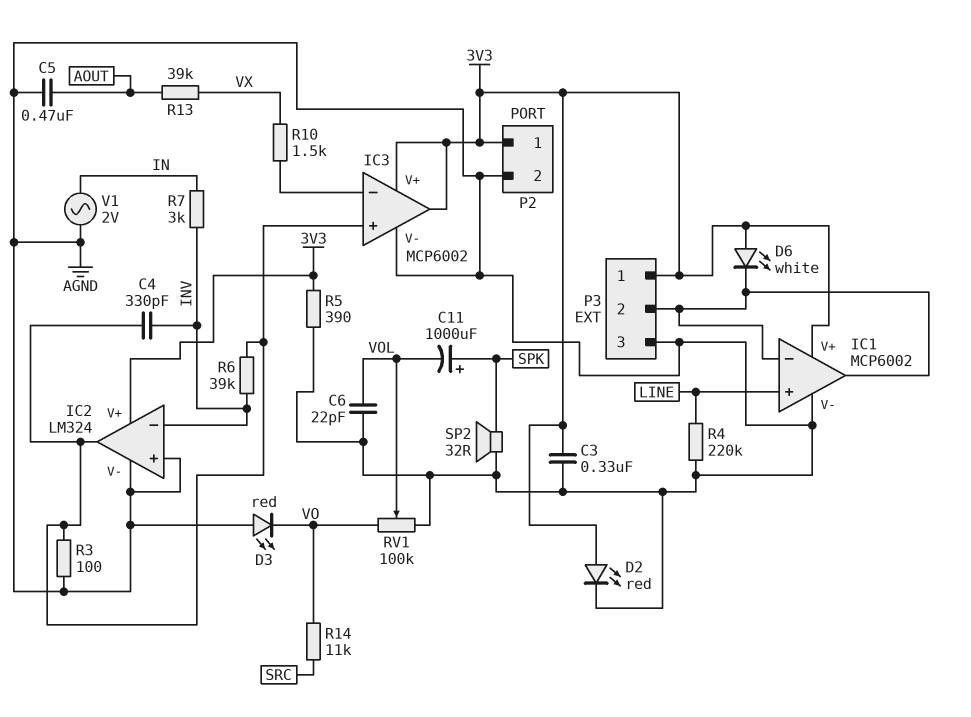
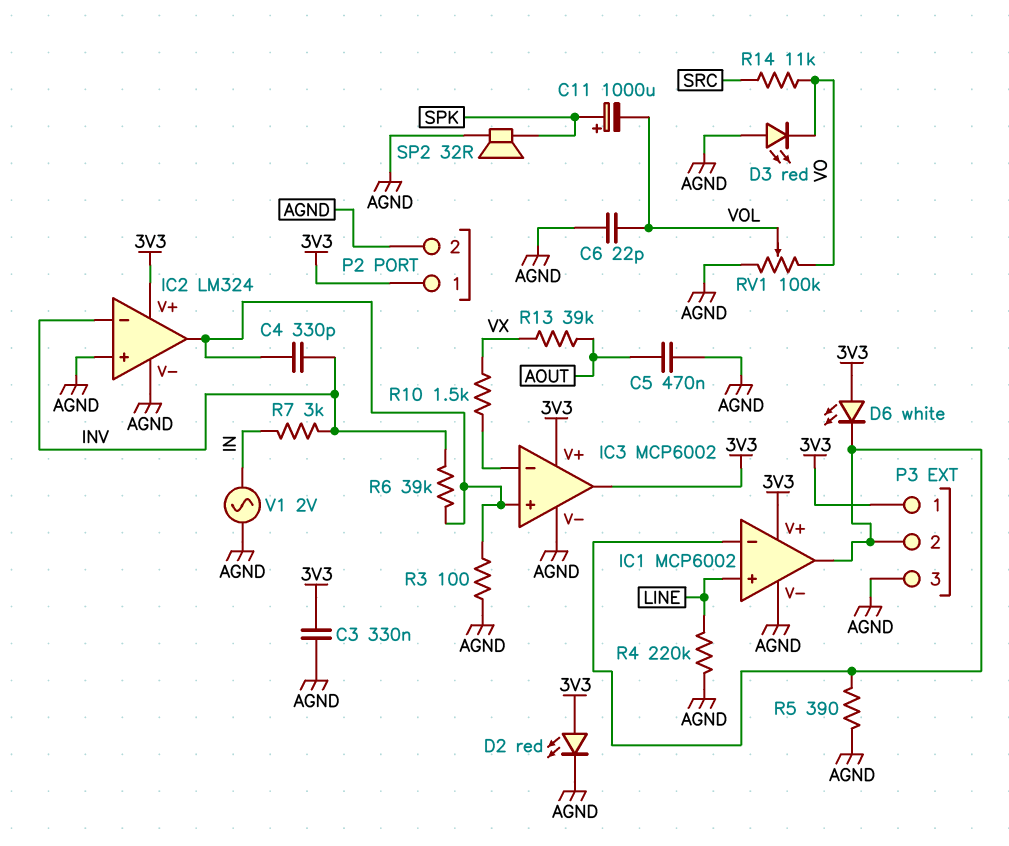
R5: 390 (3V3, AGND) -> 390 (AGND, IC1/in-)

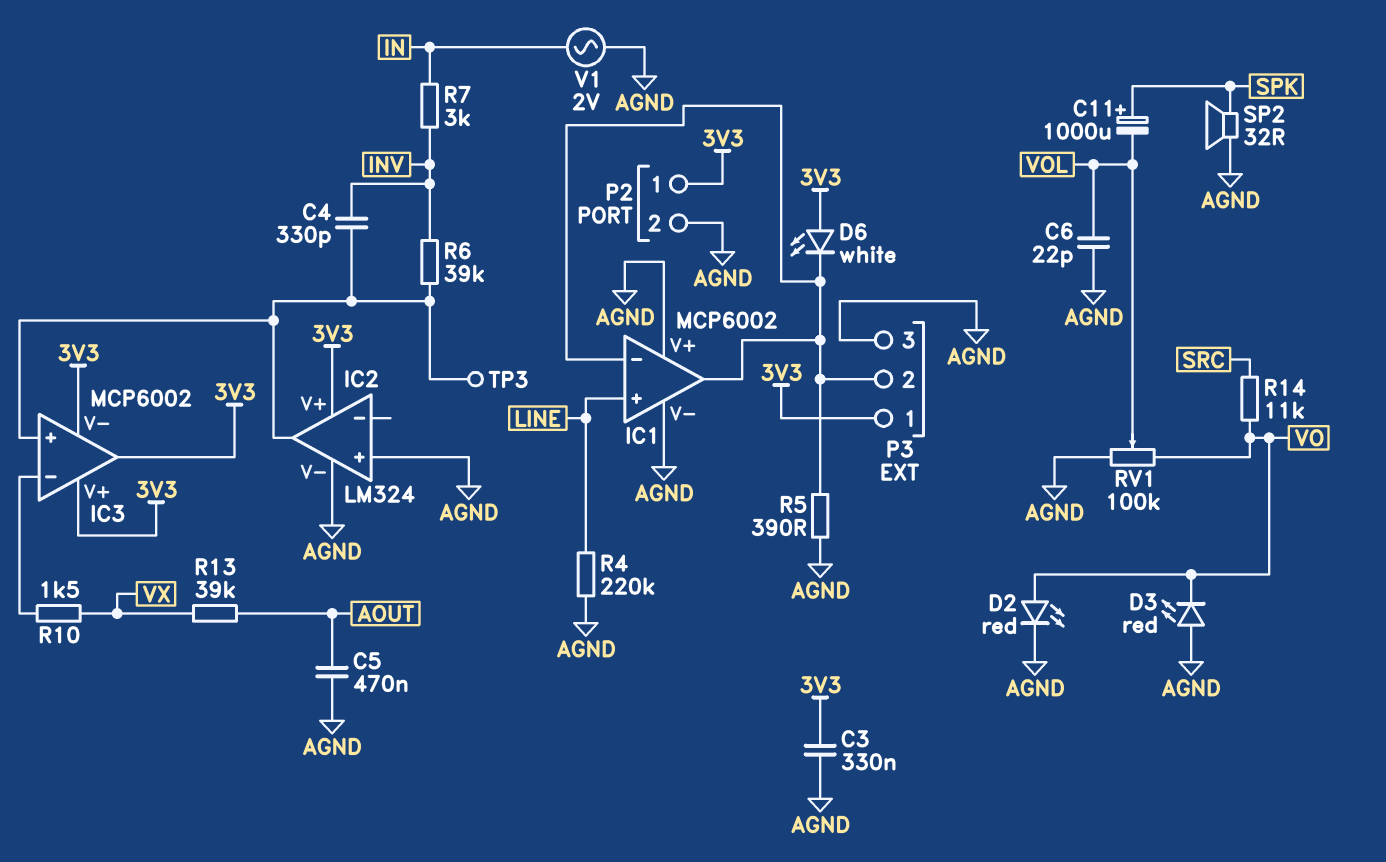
D2: LED red (A 3V3, K AGND) -> LED red (A VO, K AGND)
IC1 pin V+: 3V3 -> AGND
IC2 pin in-: INV -> none
IC3 pin V-: AGND -> 3V3
R3: 100 (AGND, IC2/out) -> none
TP3: none -> test point (IC2/out)

